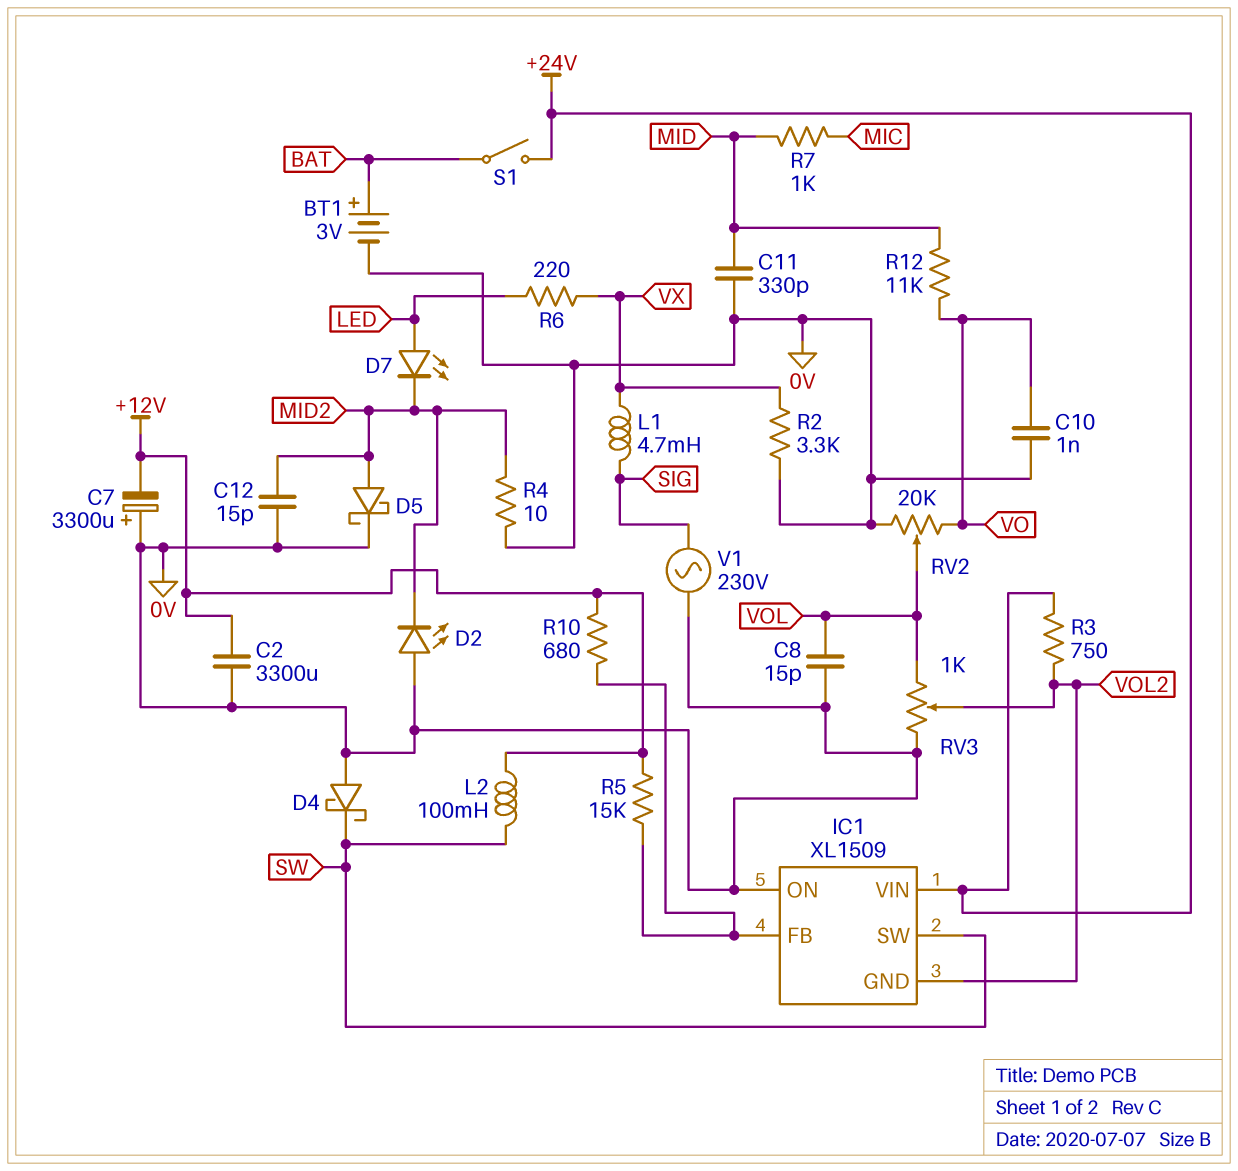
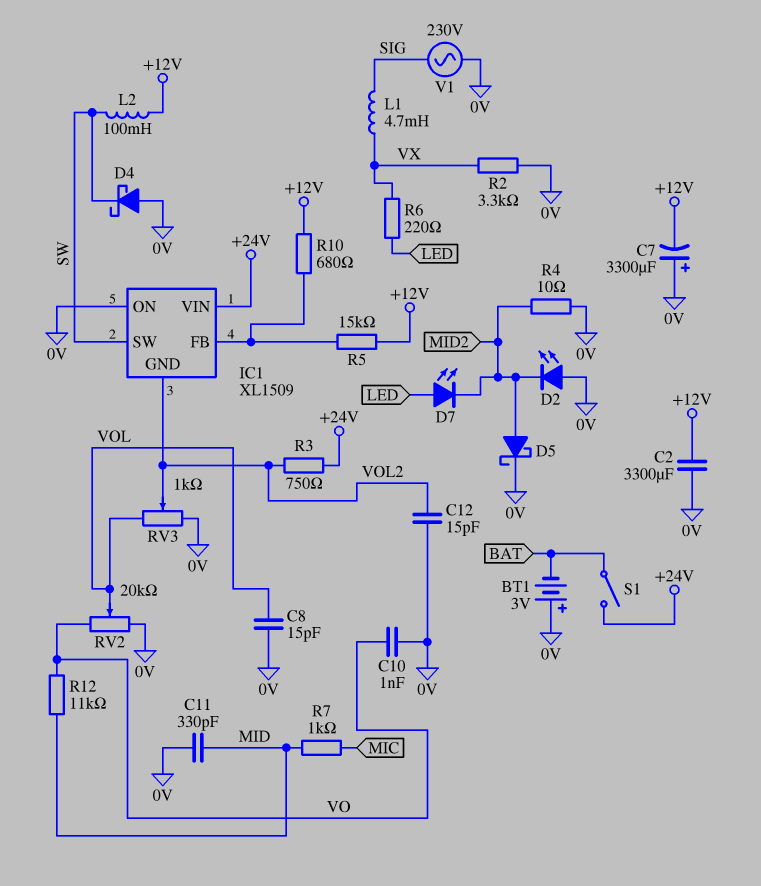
BT1: 3V (plus BAT, minus 0V) -> 3V (plus 0V, minus BAT)
C12: 15pF (0V, MID2) -> 15pF (0V, VOL2)

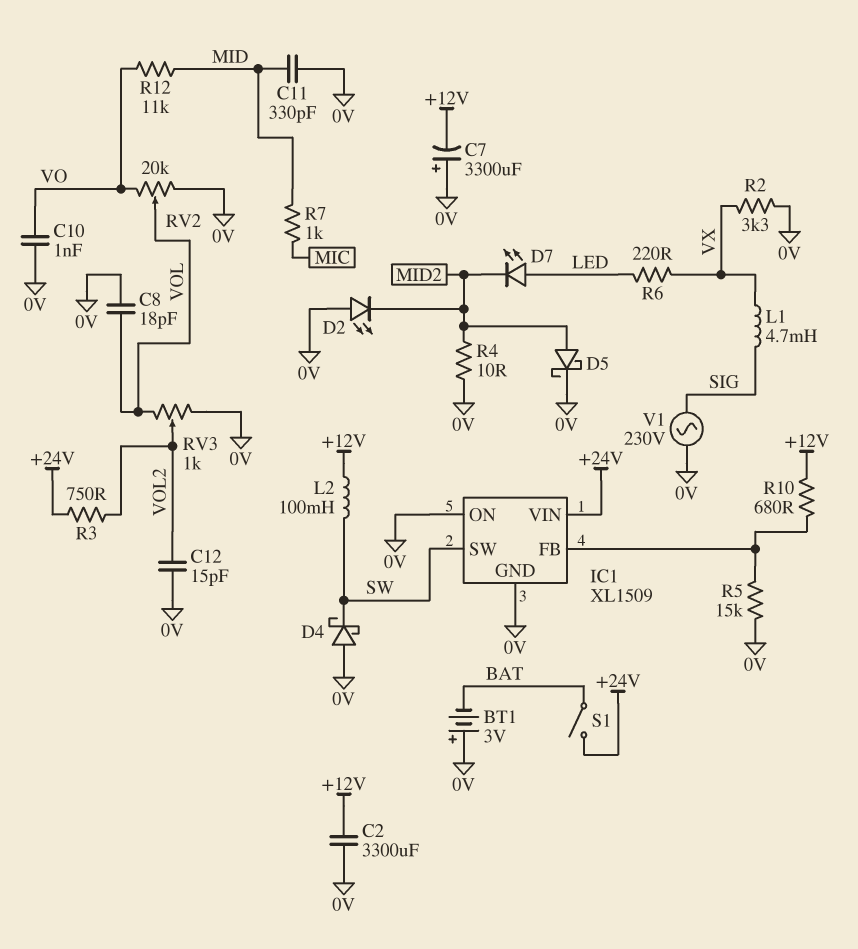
C8: 15pF (0V, VOL) -> 18pF (0V, VOL)
IC1 pin GND: VOL2 -> 0V
R5: 15k (+12V, IC1/FB) -> 15k (0V, IC1/FB)

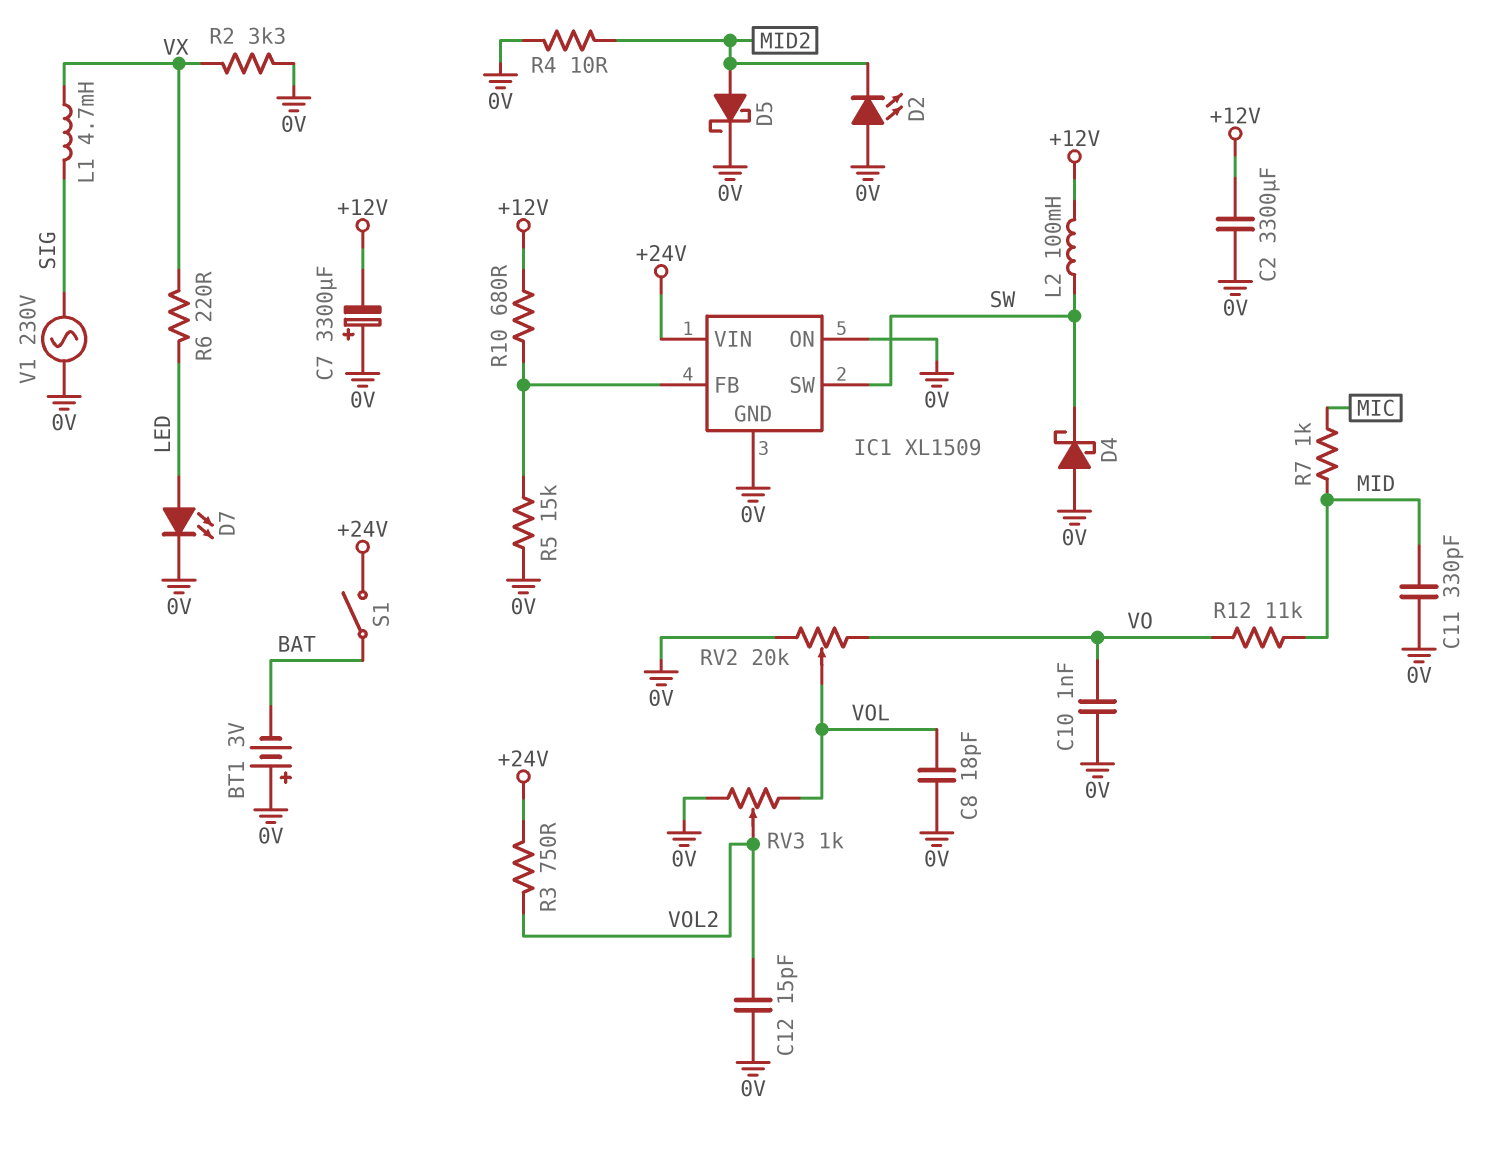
D7: LED (A LED, K MID2) -> LED (A LED, K 0V)

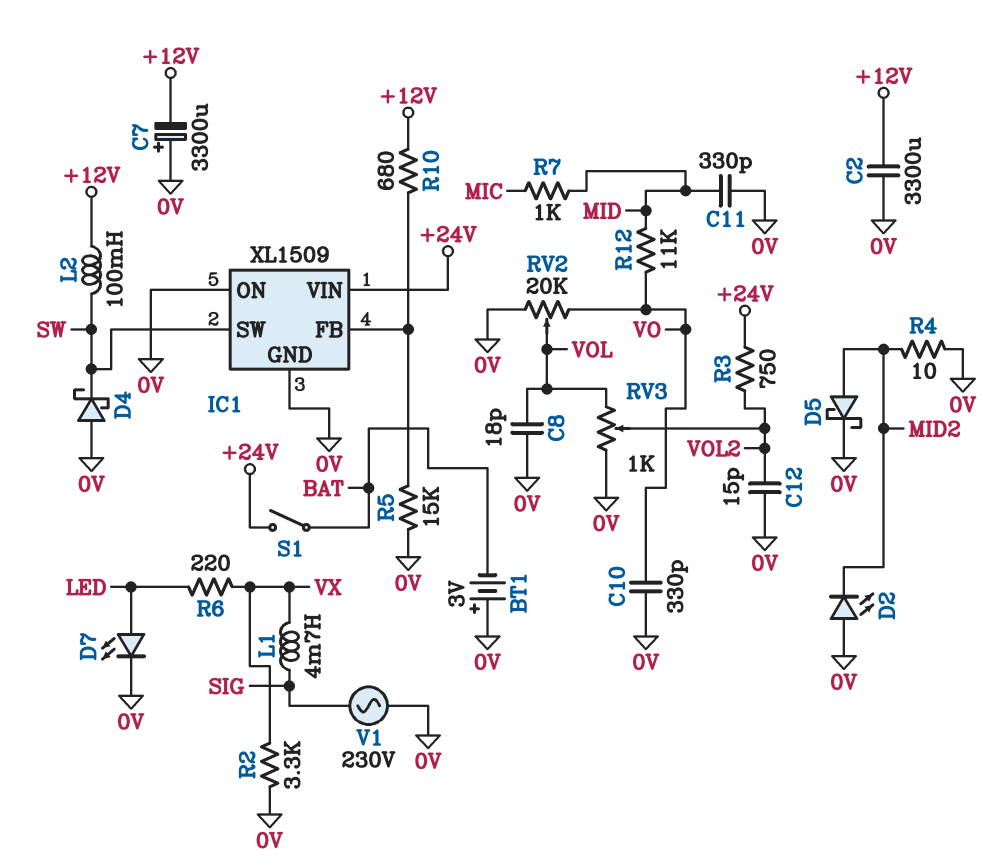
C10: 1nF (0V, VO) -> 330pF (0V, VO)

